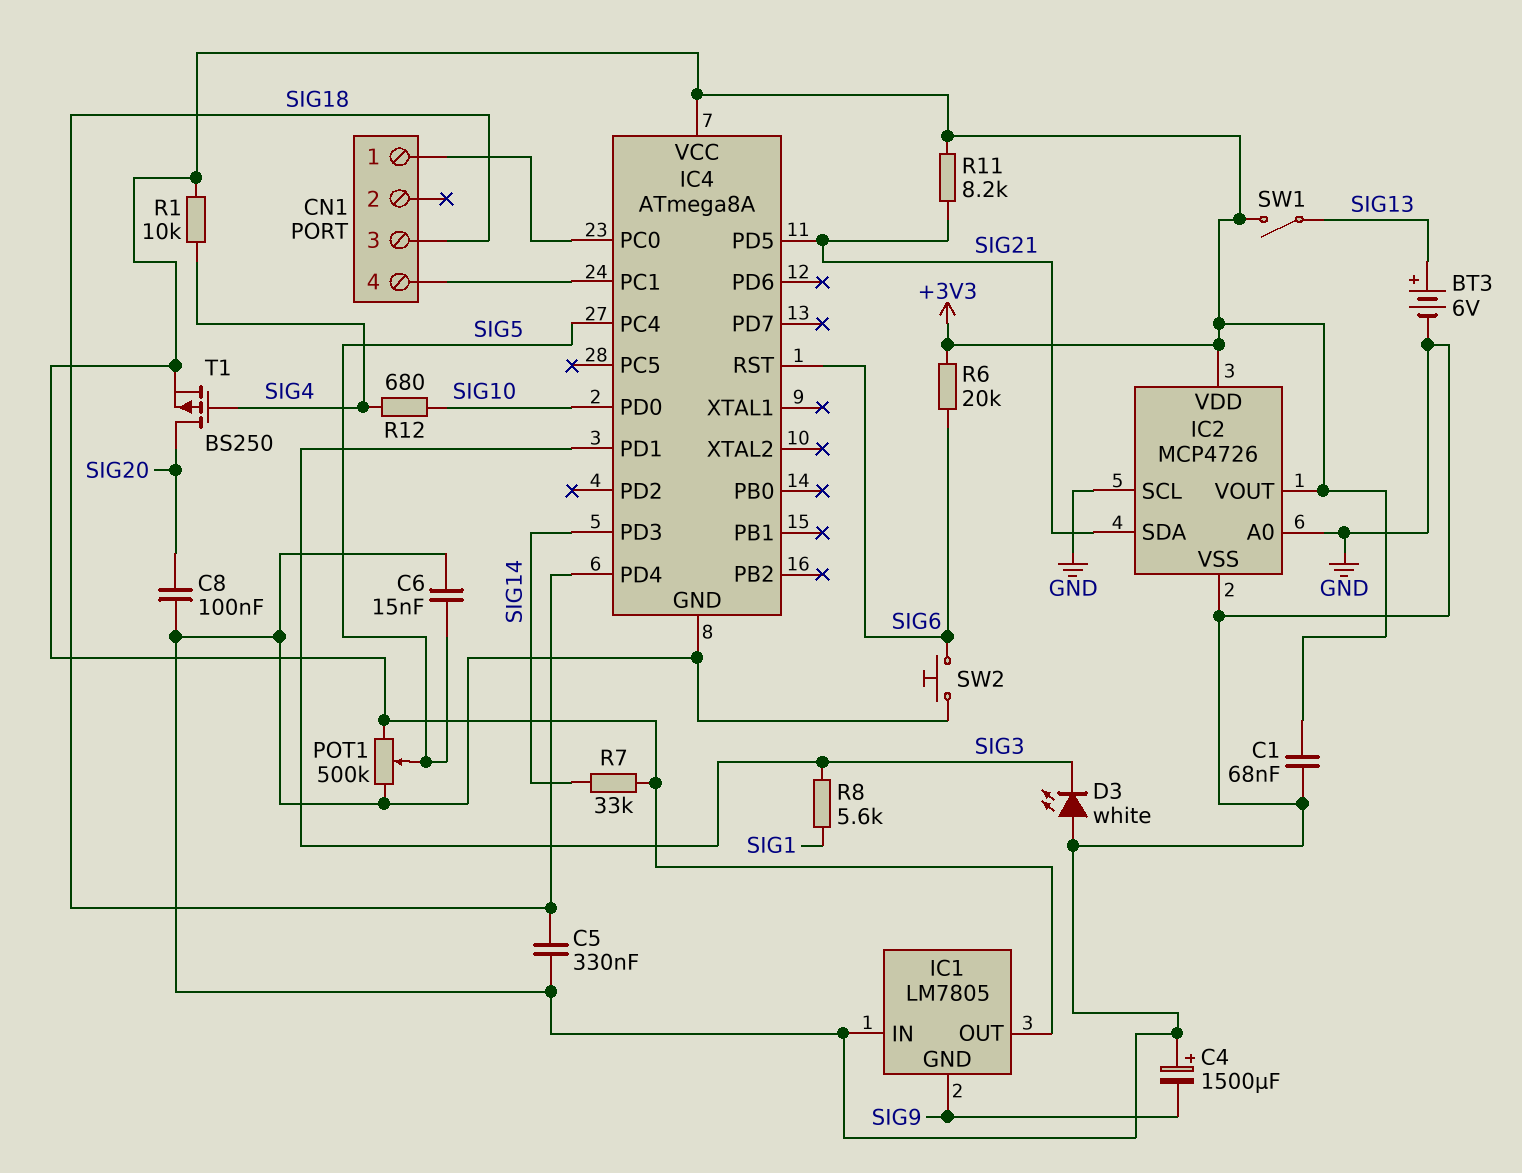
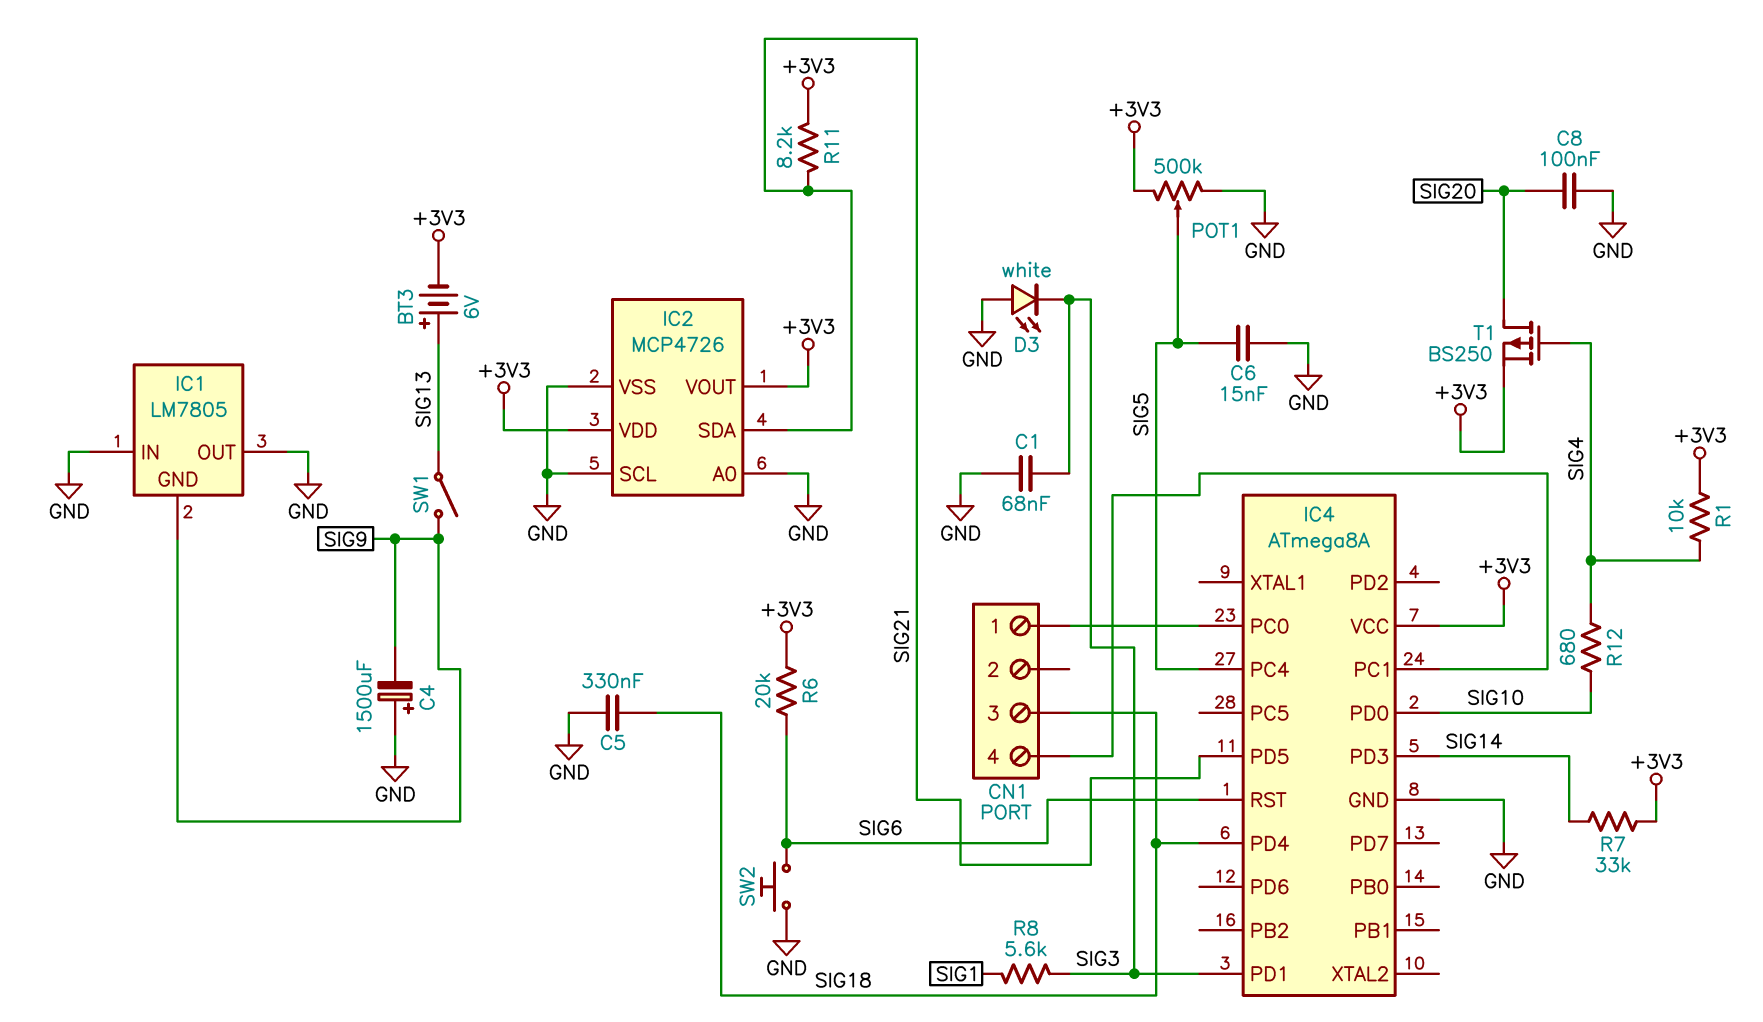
BT3: 6V (plus SIG13, minus GND) -> 6V (plus SIG13, minus +3V3)
C1: 68nF (+3V3, GND) -> 68nF (GND, SIG3)
IC1 pin OUT: +3V3 -> GND
SW1: switch (+3V3, SIG13) -> switch (SIG9, SIG13)

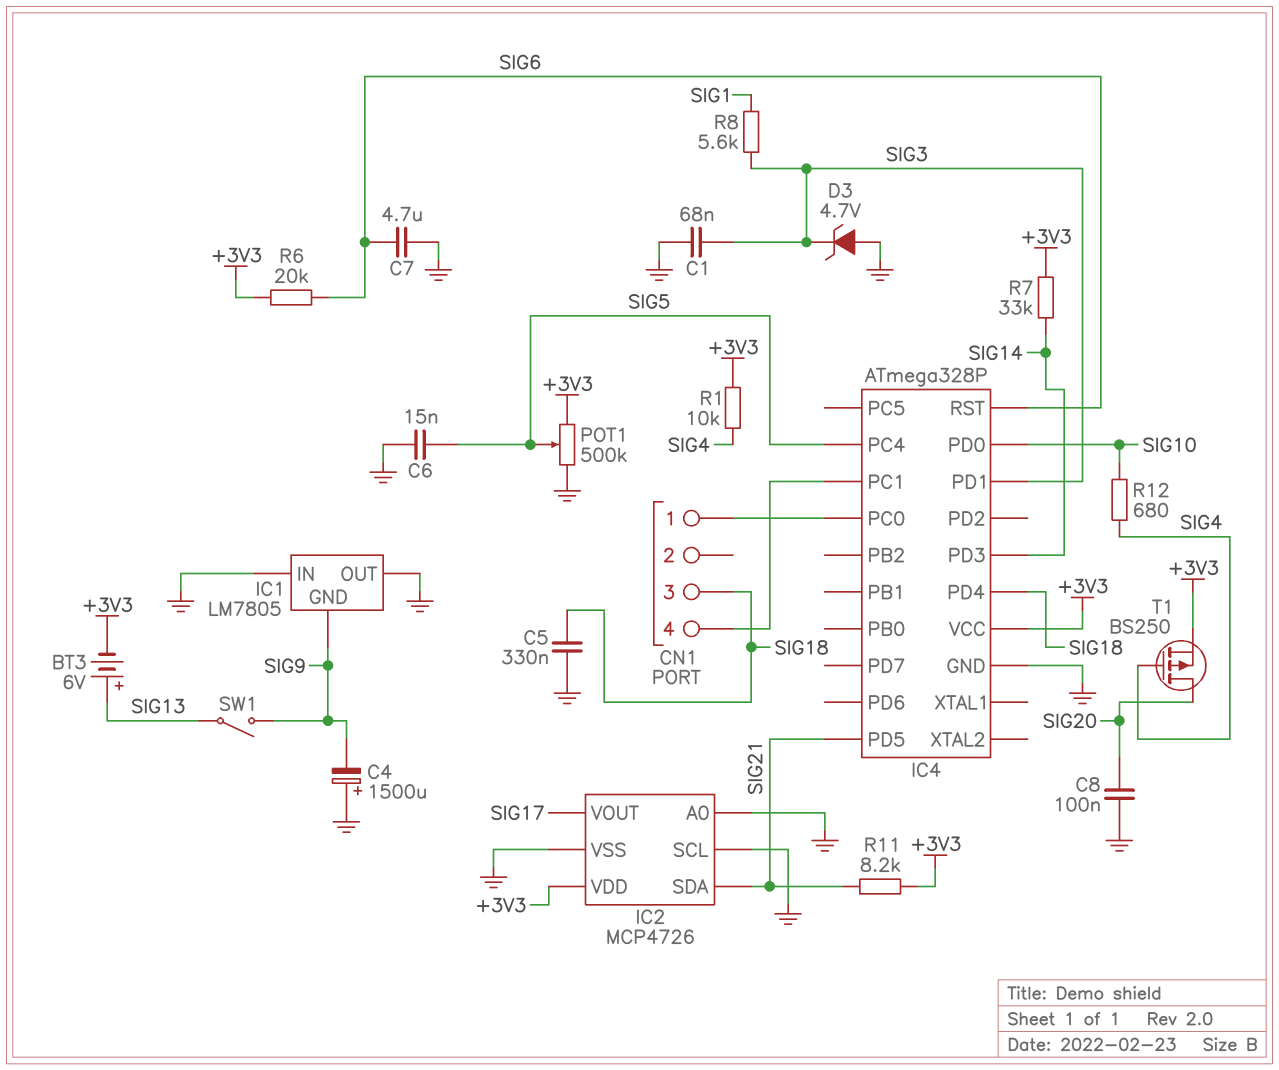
C7: none -> 4.7uF (GND, SIG6)
D3: LED white (A GND, K SIG3) -> zener 4.7V (A GND, K SIG3)
IC2 pin VOUT: +3V3 -> SIG17
IC4: ATmega8A -> ATmega328P
SW2: button (GND, SIG6) -> none

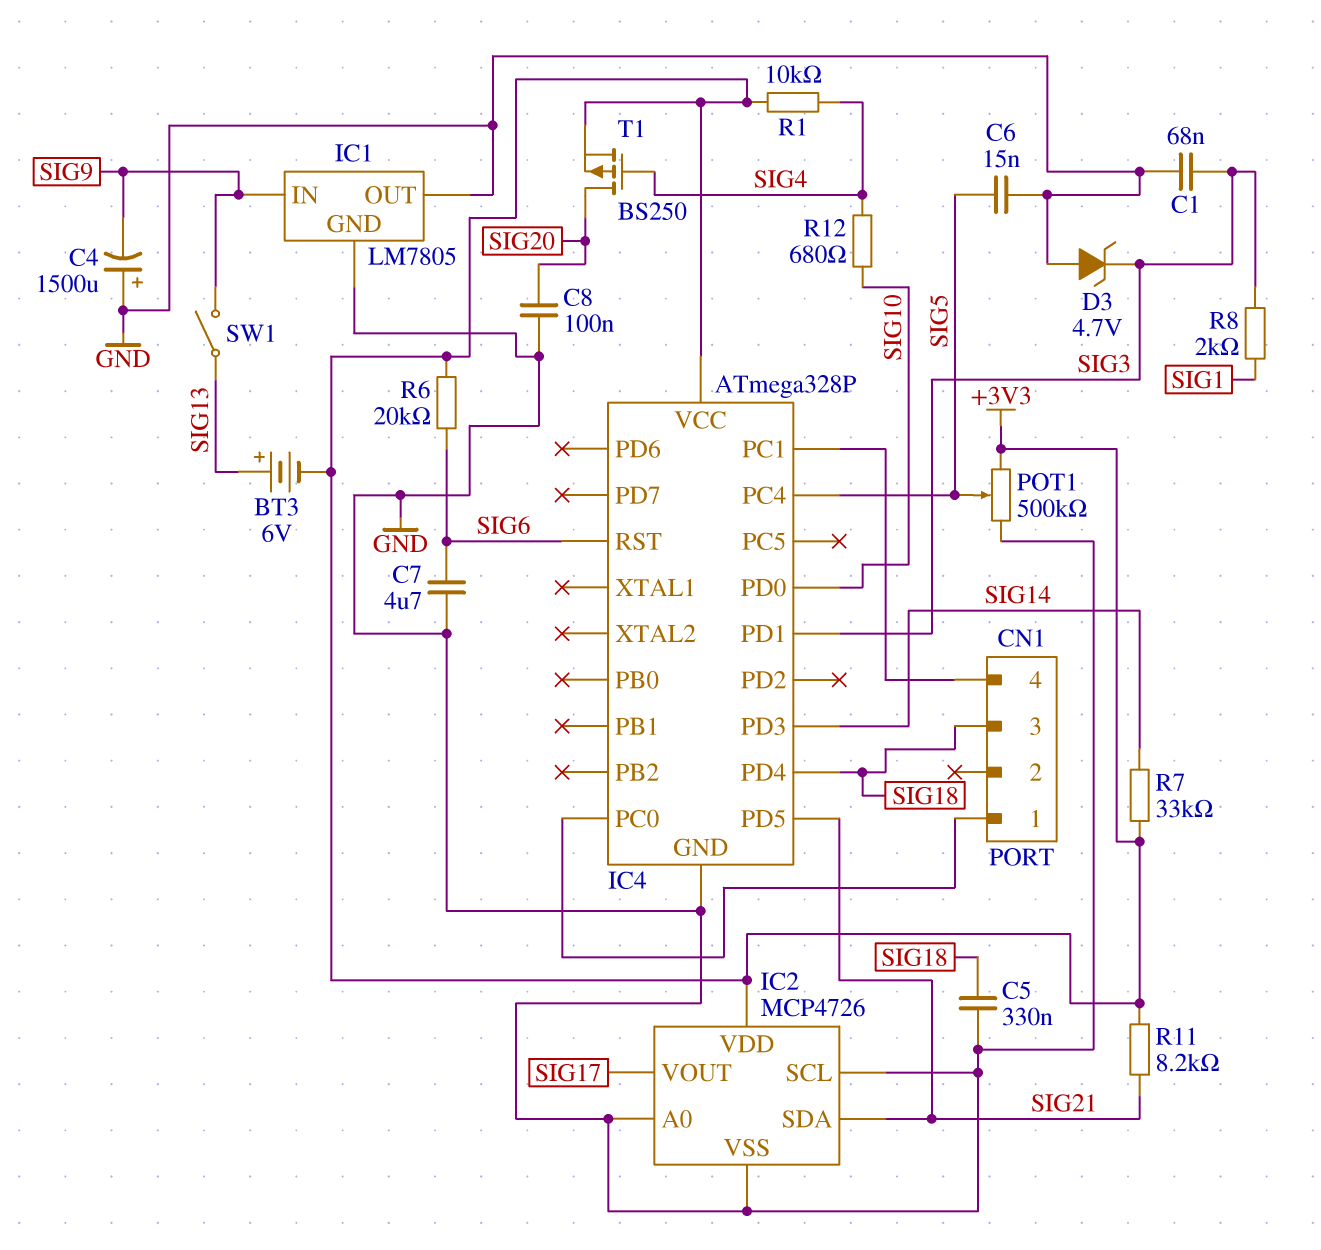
IC1 pin GND: SIG9 -> GND
IC1 pin IN: GND -> SIG9
R8: 5.6k (SIG1, SIG3) -> 2k (SIG1, SIG3)

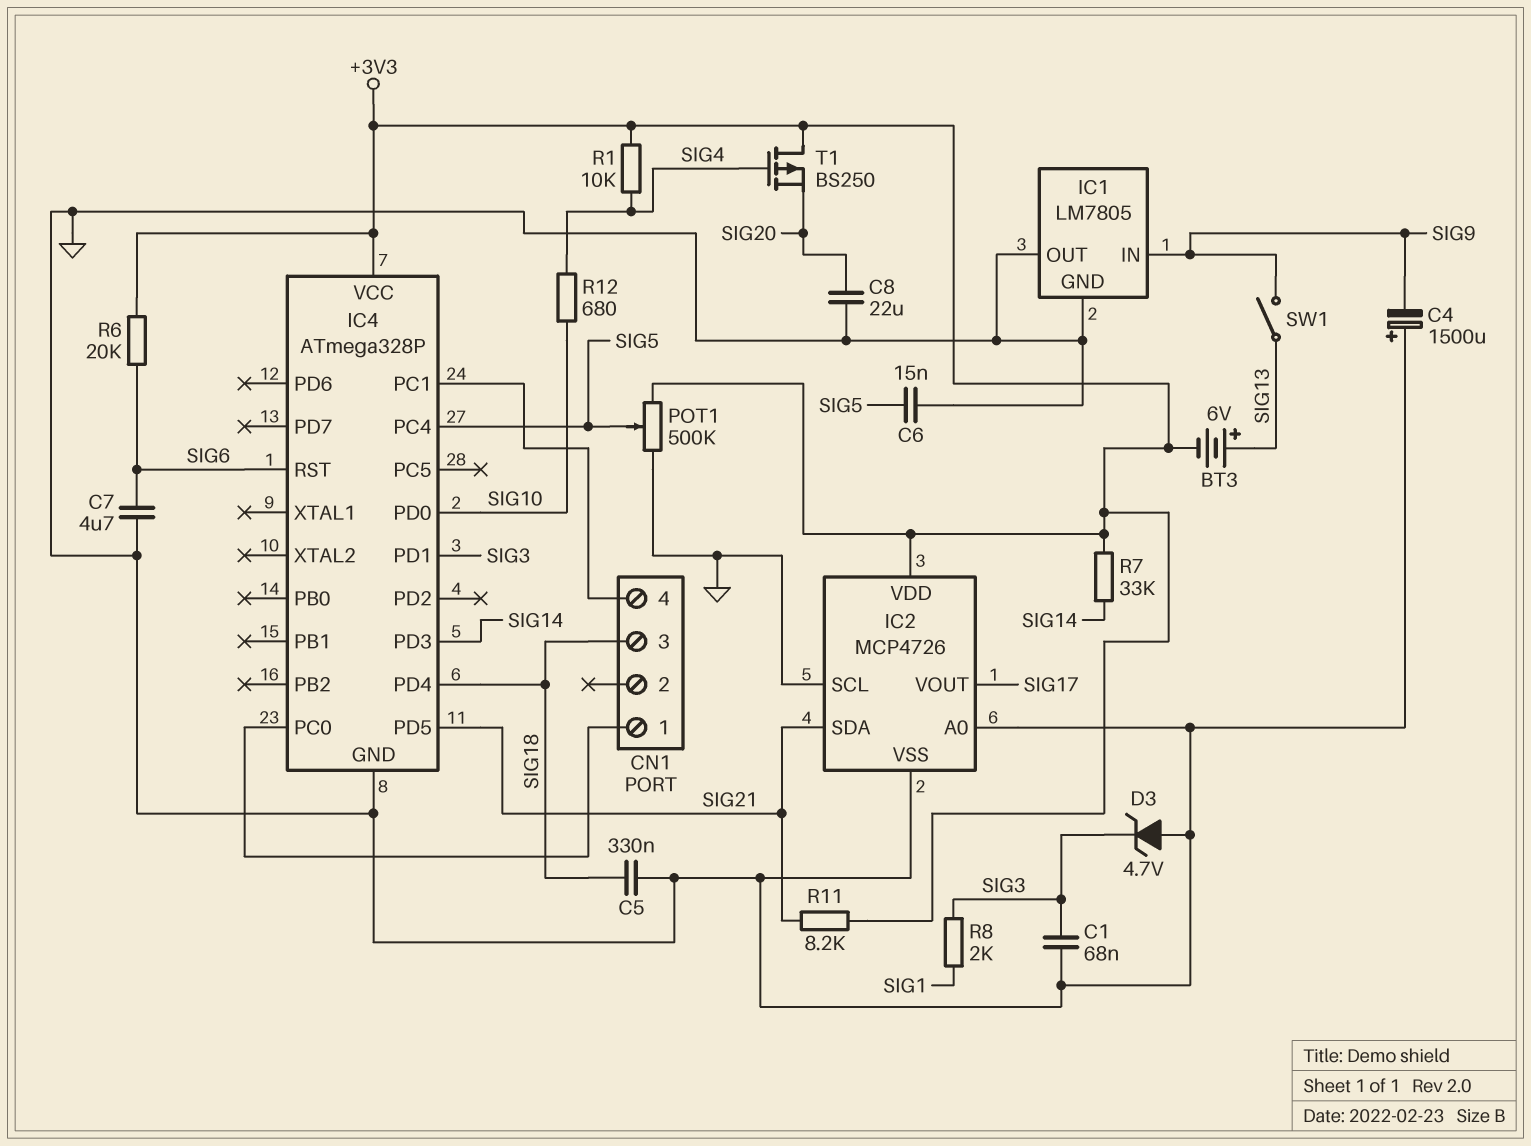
C8: 100nF (GND, SIG20) -> 22uF (GND, SIG20)
T1: PMOS BS250 (G SIG4, D SIG20, S +3V3) -> PMOS BS250 (G SIG4, D +3V3, S SIG20)

